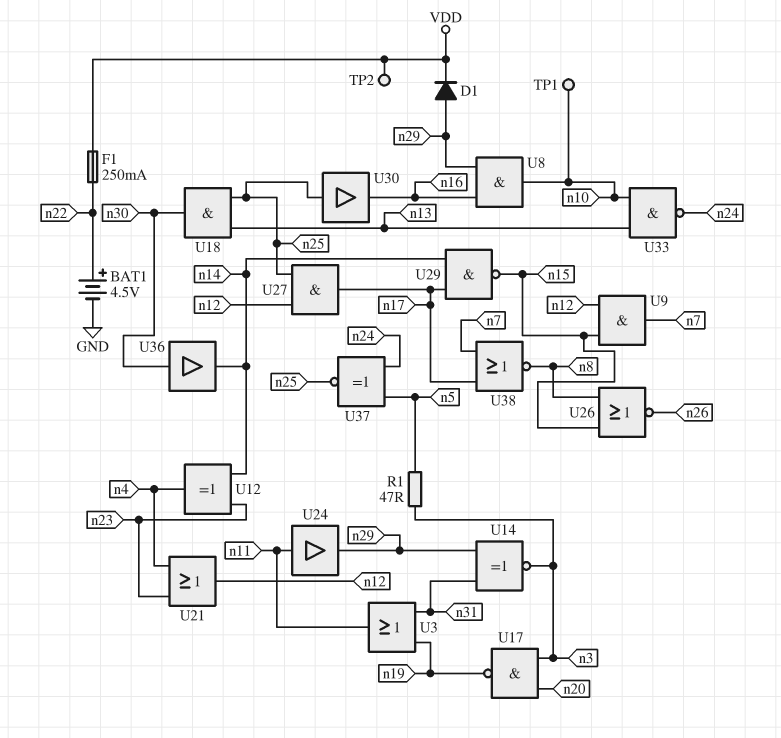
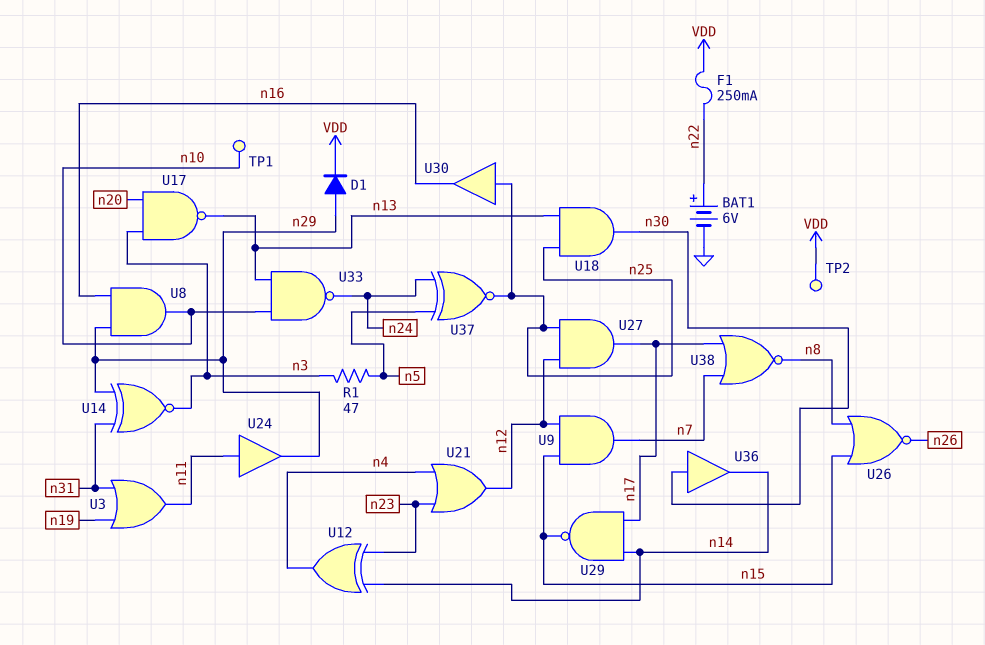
BAT1: 4.5V (plus n22, minus GND) -> 6V (plus n22, minus GND)
U17: NAND (in n3, in n20, out n19) -> NAND (in n3, in n20, out n13)

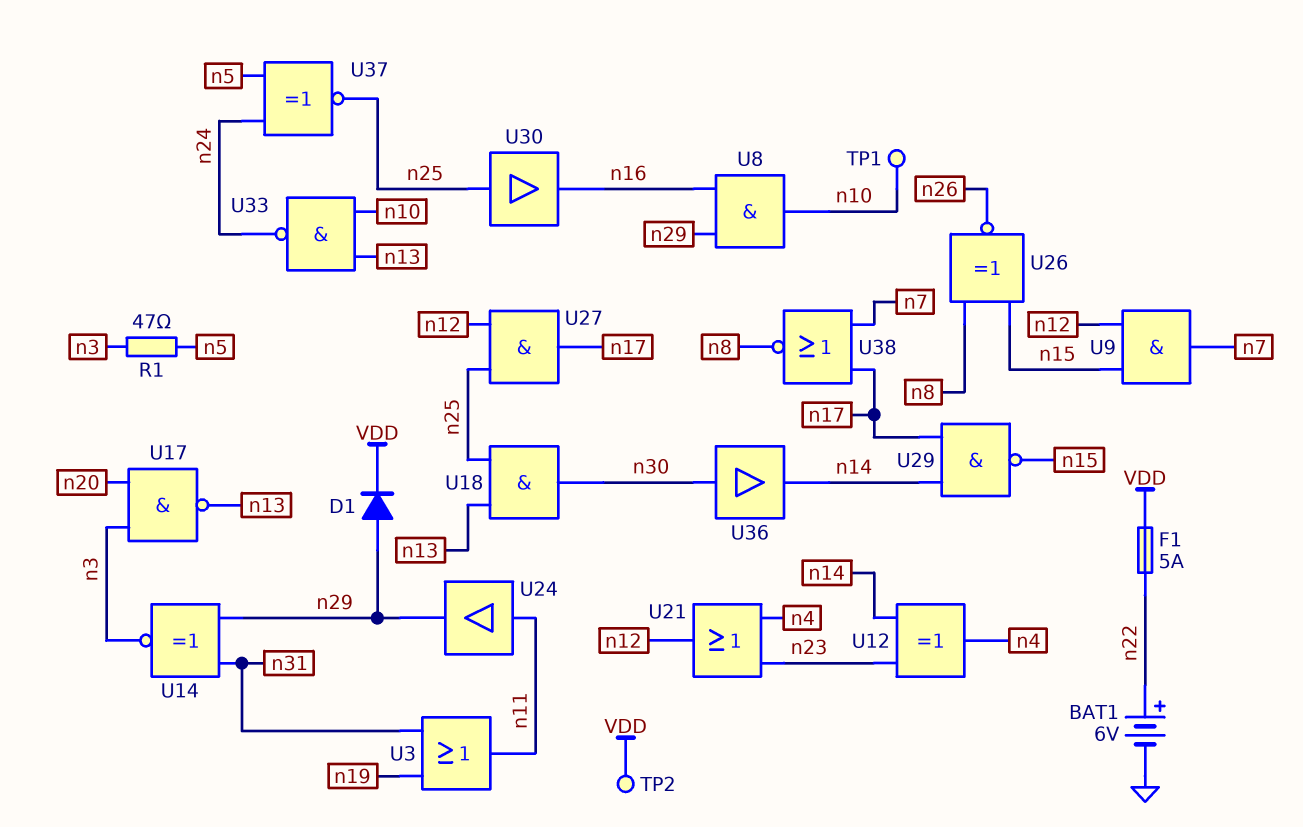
F1: 250mA (VDD, n22) -> 5A (VDD, n22)
U26: NOR (in n8, in n15, out n26) -> XNOR (in n8, in n15, out n26)

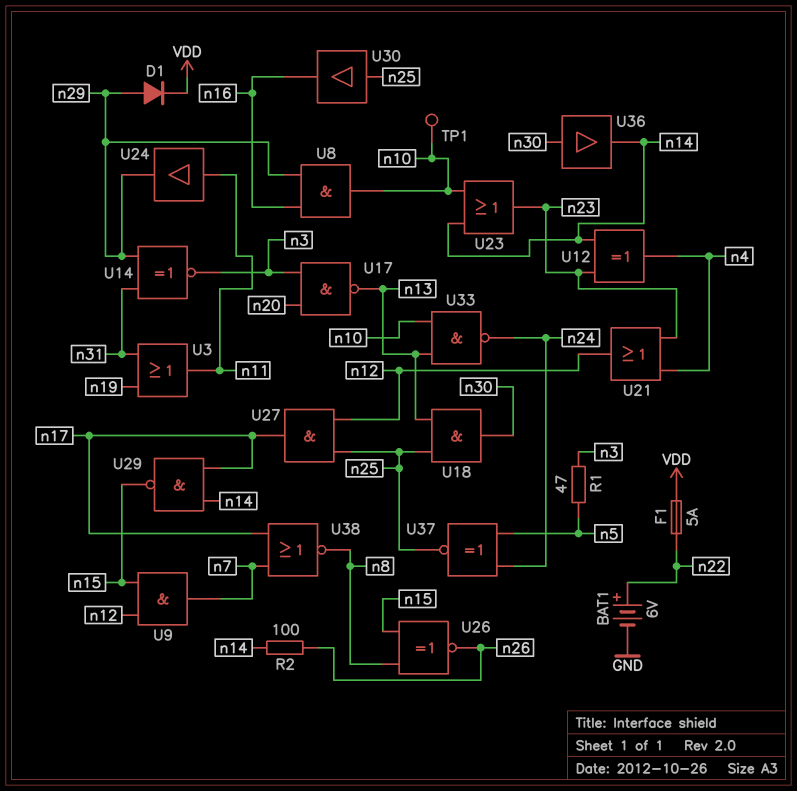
R2: none -> 100 (n14, n26)
TP2: test point (VDD) -> none
U23: none -> OR (in n10, in n14, out n23)

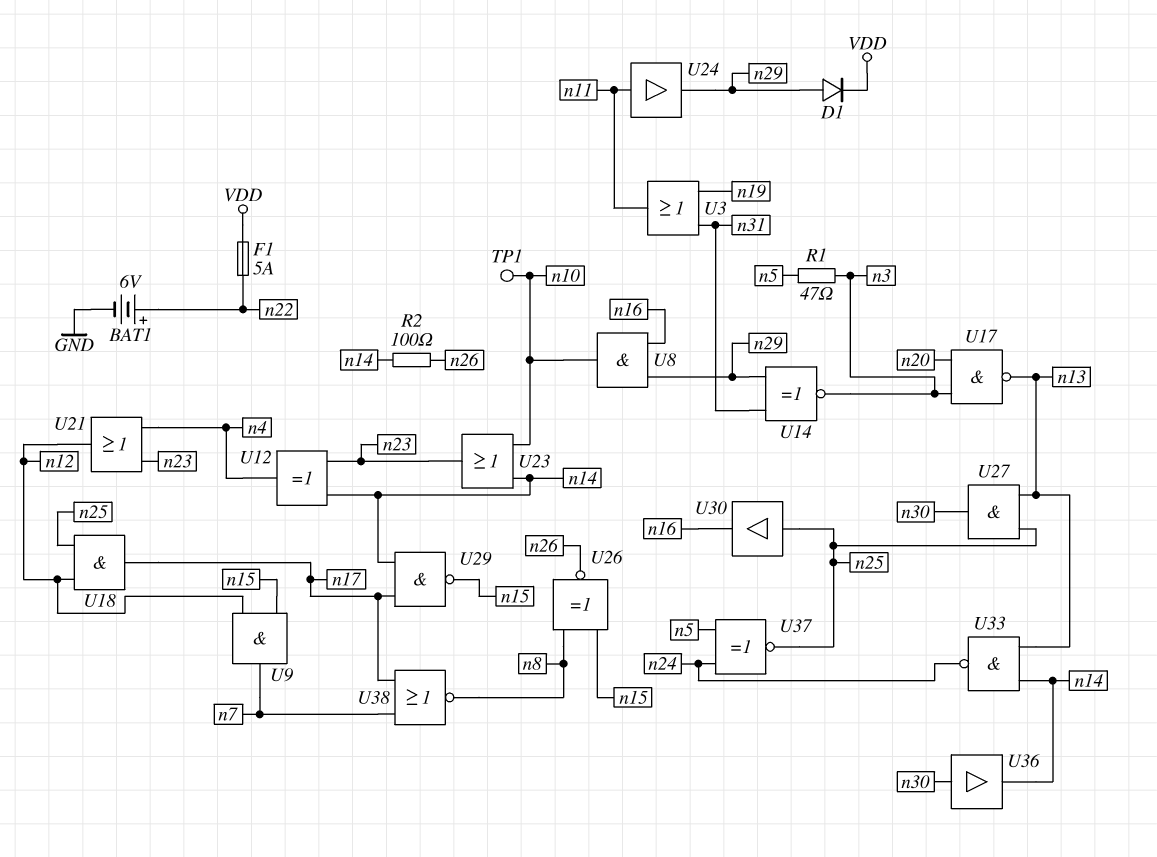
U18: AND (in n13, in n25, out n30) -> AND (in n12, in n25, out n17)
U27: AND (in n12, in n25, out n17) -> AND (in n13, in n25, out n30)
U33: NAND (in n10, in n13, out n24) -> NAND (in n13, in n14, out n24)

